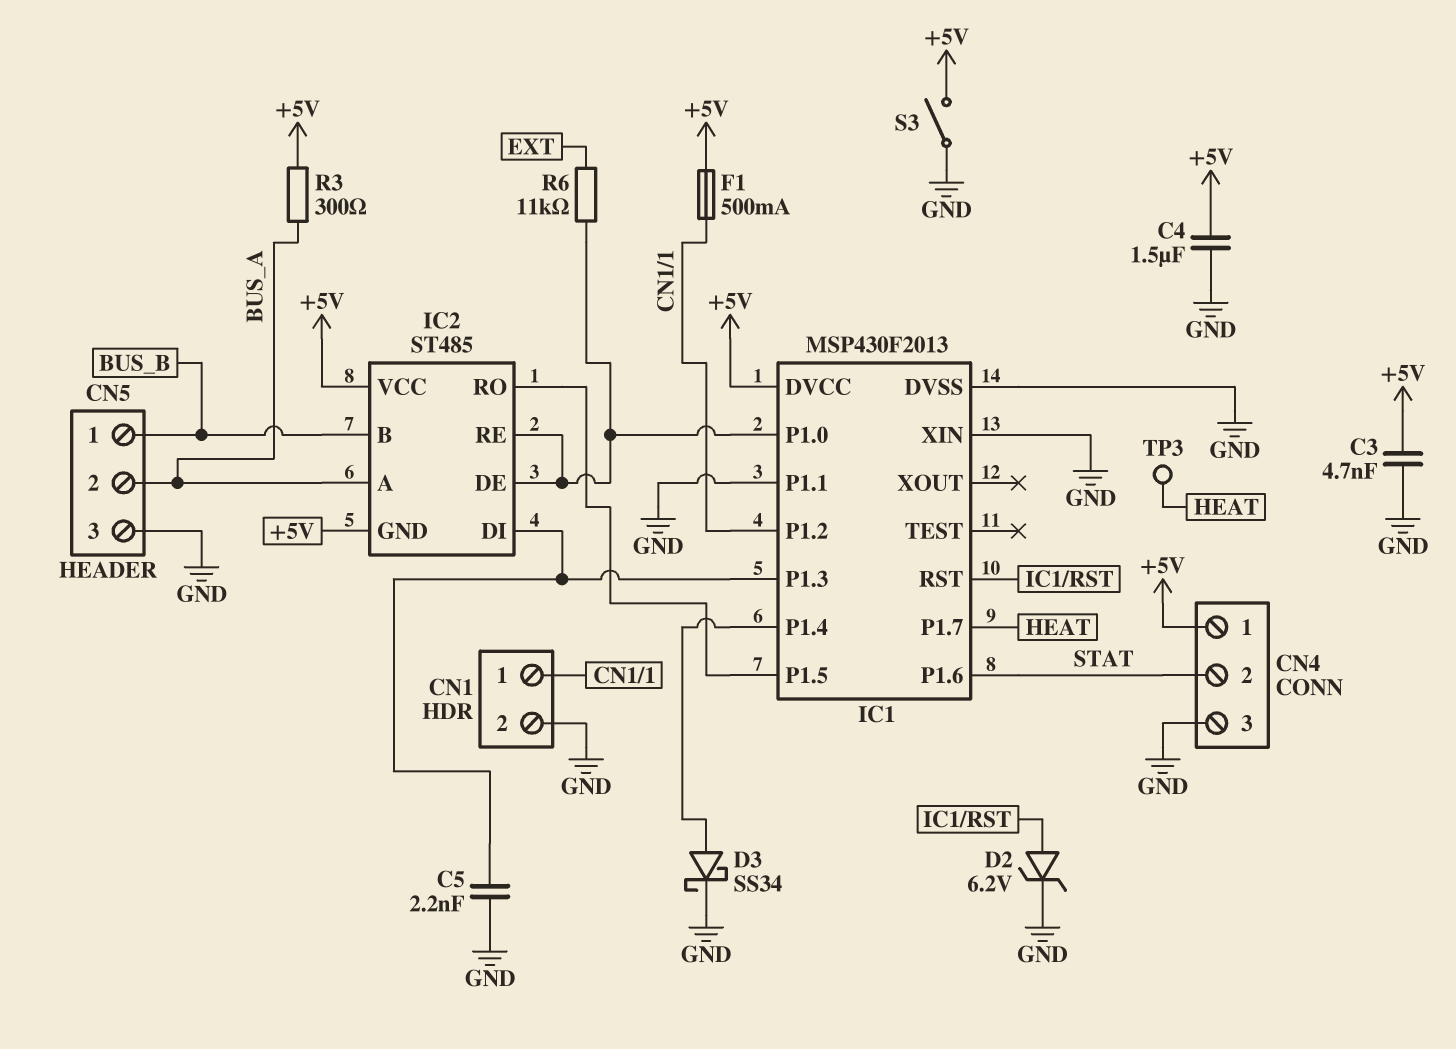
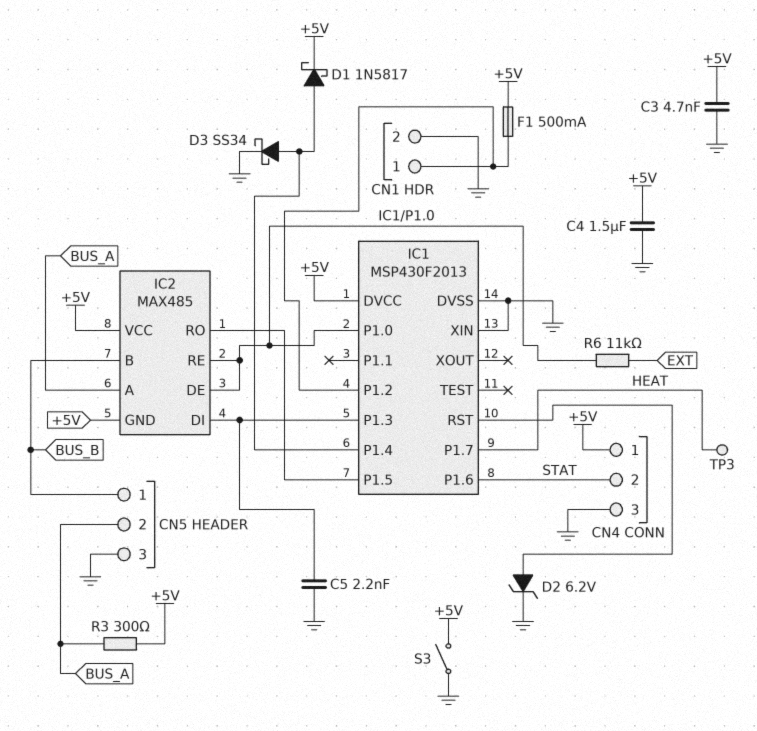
D1: none -> schottky 1N5817 (A IC1/P1.4, K +5V)
IC1 pin P1.1: GND -> none
IC2: ST485 -> MAX485

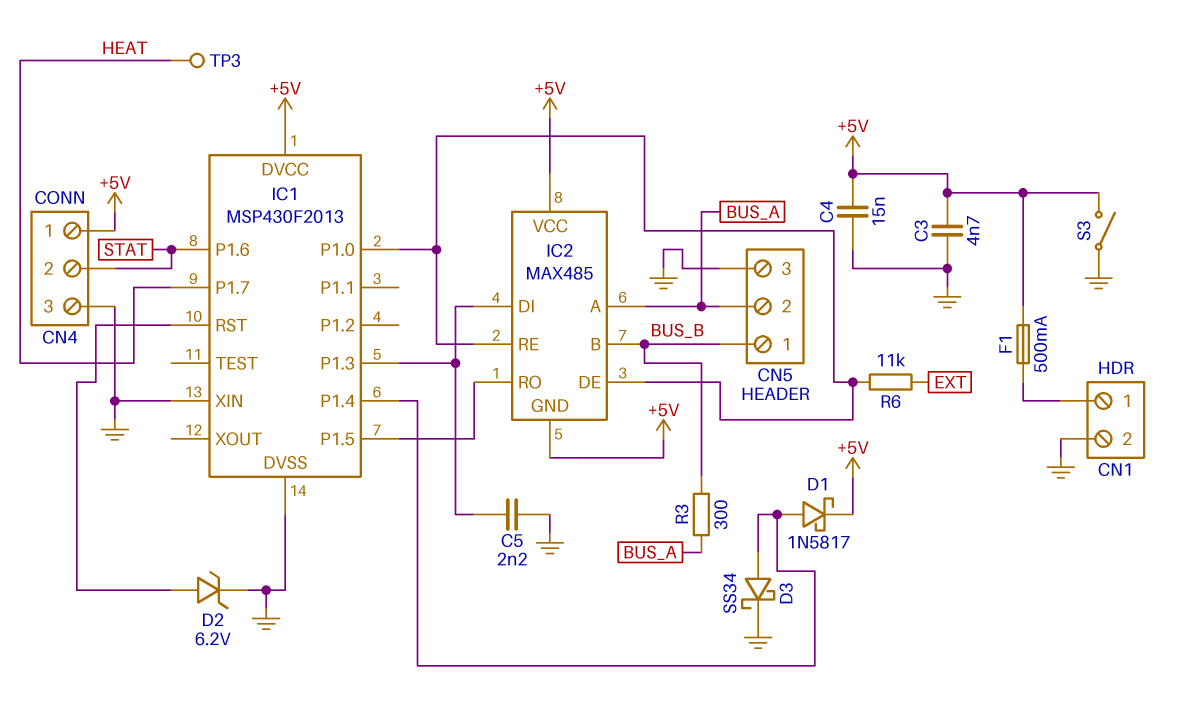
C4: 1.5uF (+5V, GND) -> 15nF (+5V, GND)
IC1 pin P1.2: CN1/1 -> none
R3: 300 (+5V, BUS_A) -> 300 (BUS_A, BUS_B)

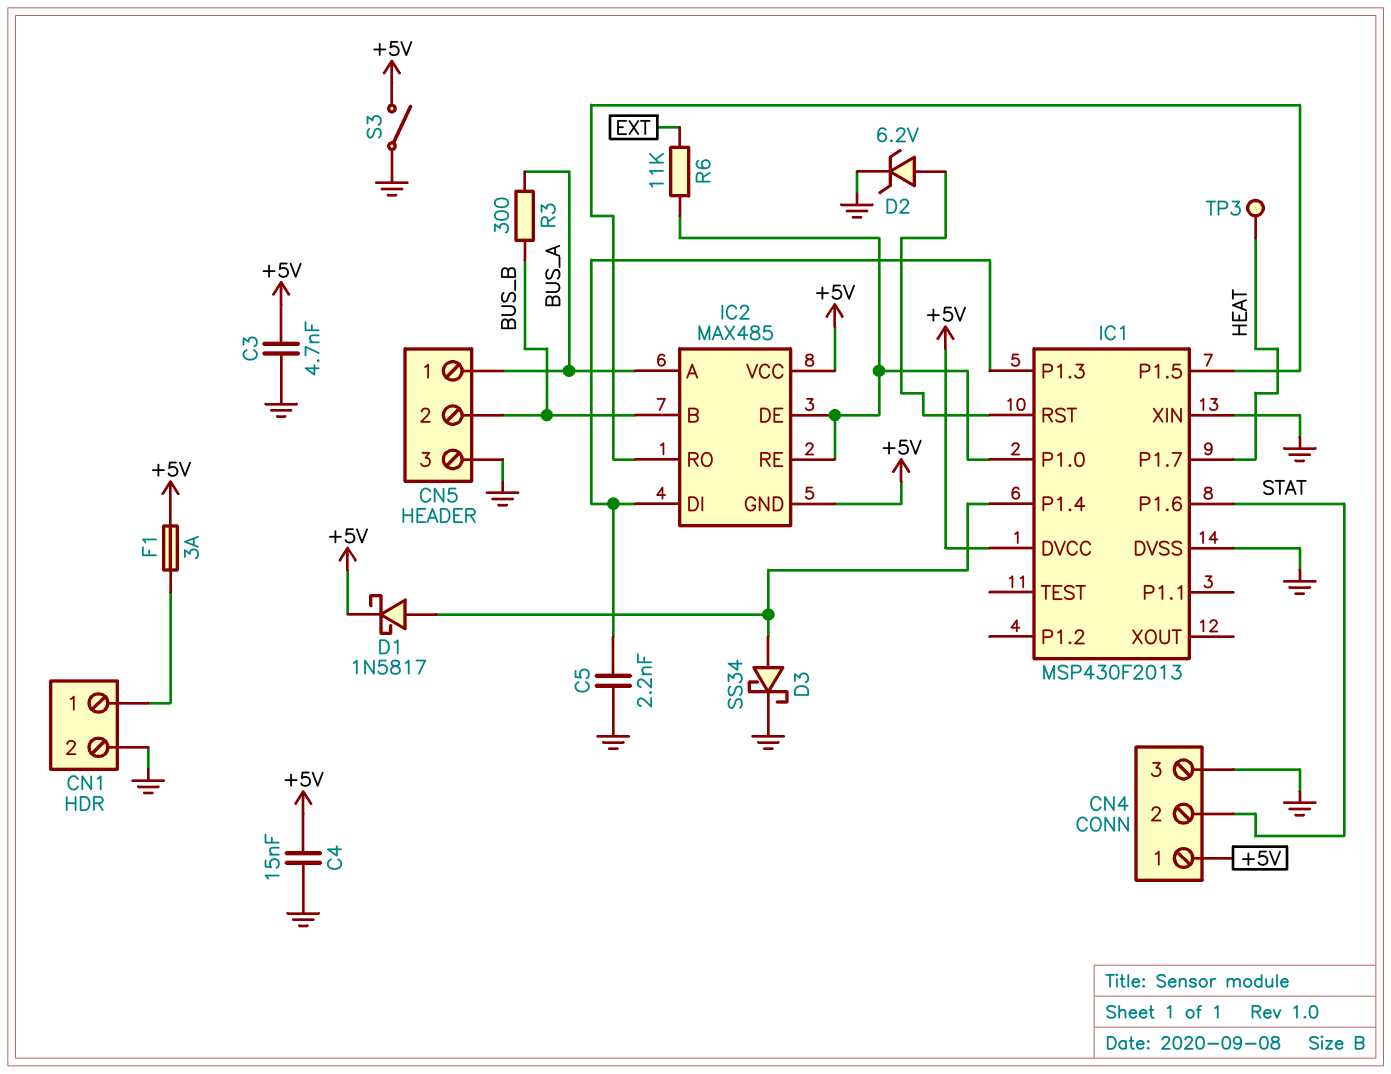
CN5 pin 1: BUS_B -> BUS_A
CN5 pin 2: BUS_A -> BUS_B
F1: 500mA (+5V, CN1/1) -> 3A (+5V, CN1/1)

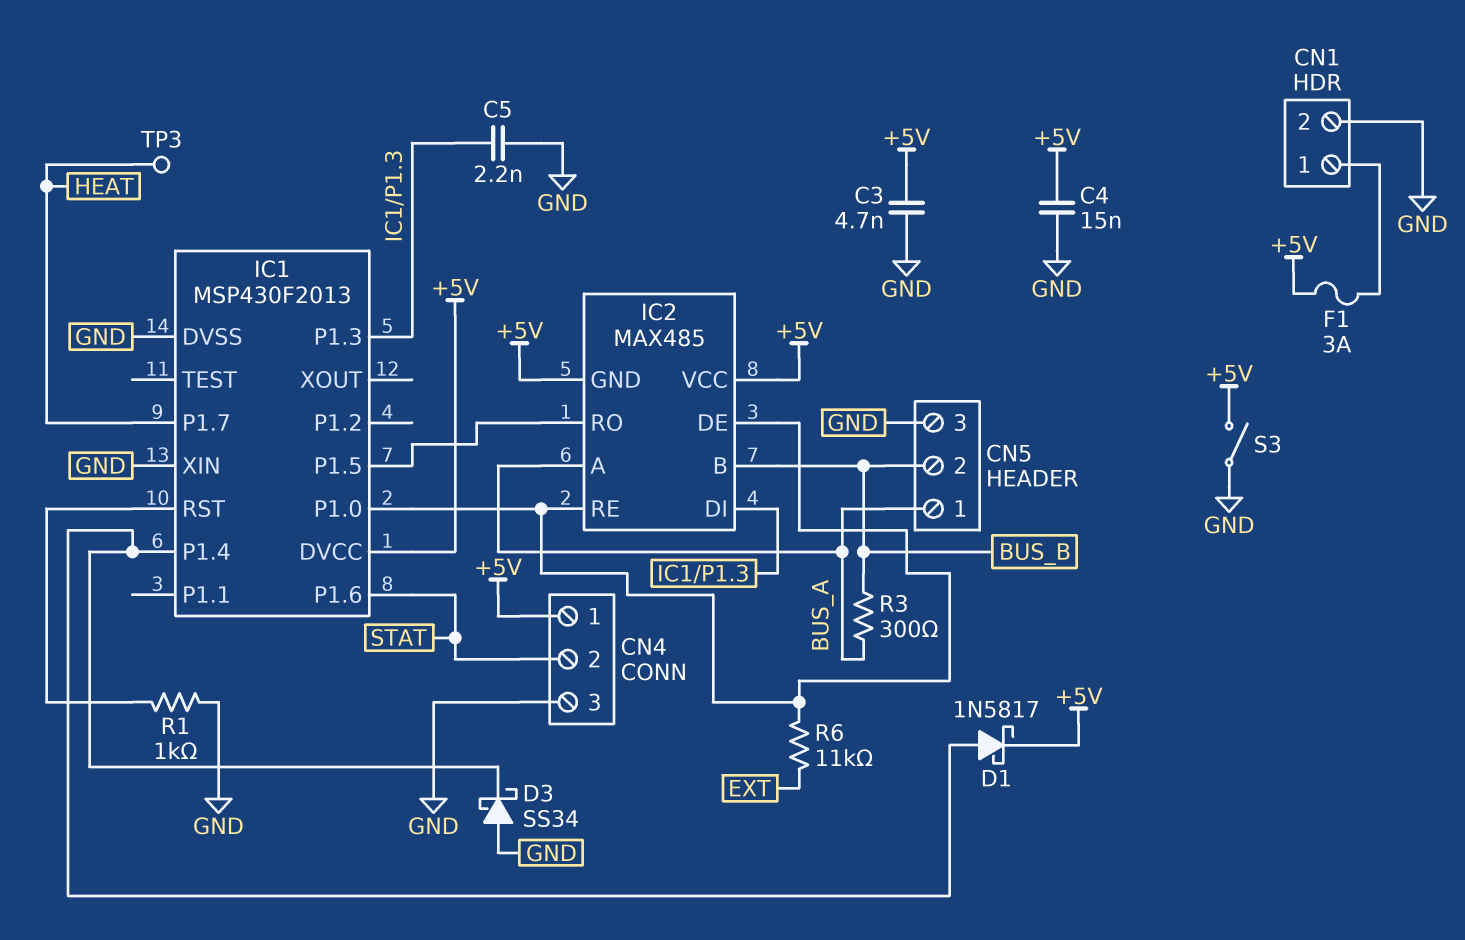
D2: zener 6.2V (A IC1/RST, K GND) -> none
D3: schottky SS34 (A IC1/P1.4, K GND) -> schottky SS34 (A GND, K IC1/P1.4)
R1: none -> 1k (GND, IC1/RST)

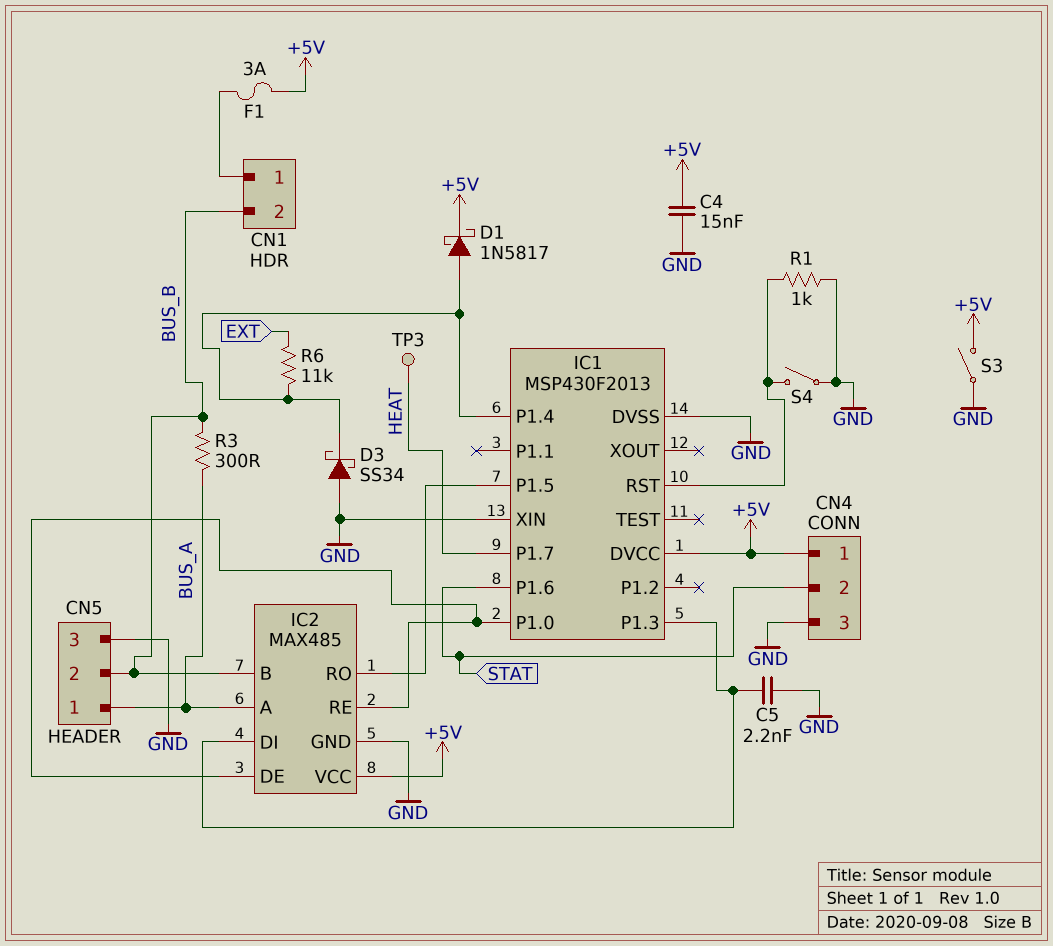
C3: 4.7nF (+5V, GND) -> none
CN1 pin 2: GND -> BUS_B
IC2 pin GND: +5V -> GND
R6: 11k (EXT, IC1/P1.0) -> 11k (EXT, IC1/P1.4)
S4: none -> switch (GND, IC1/RST)

